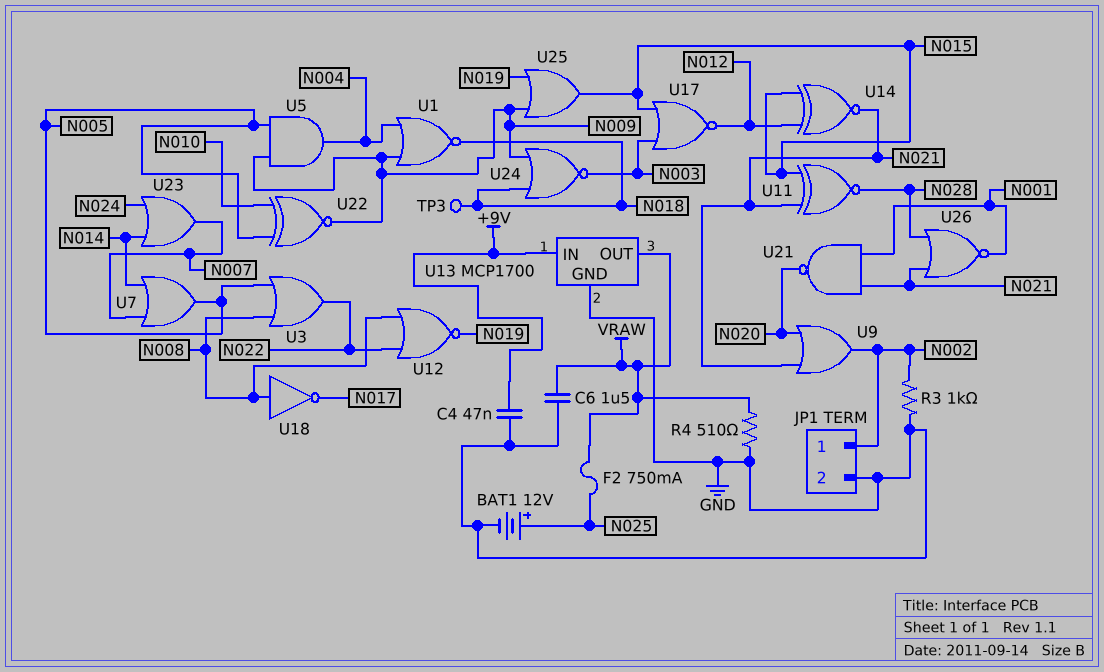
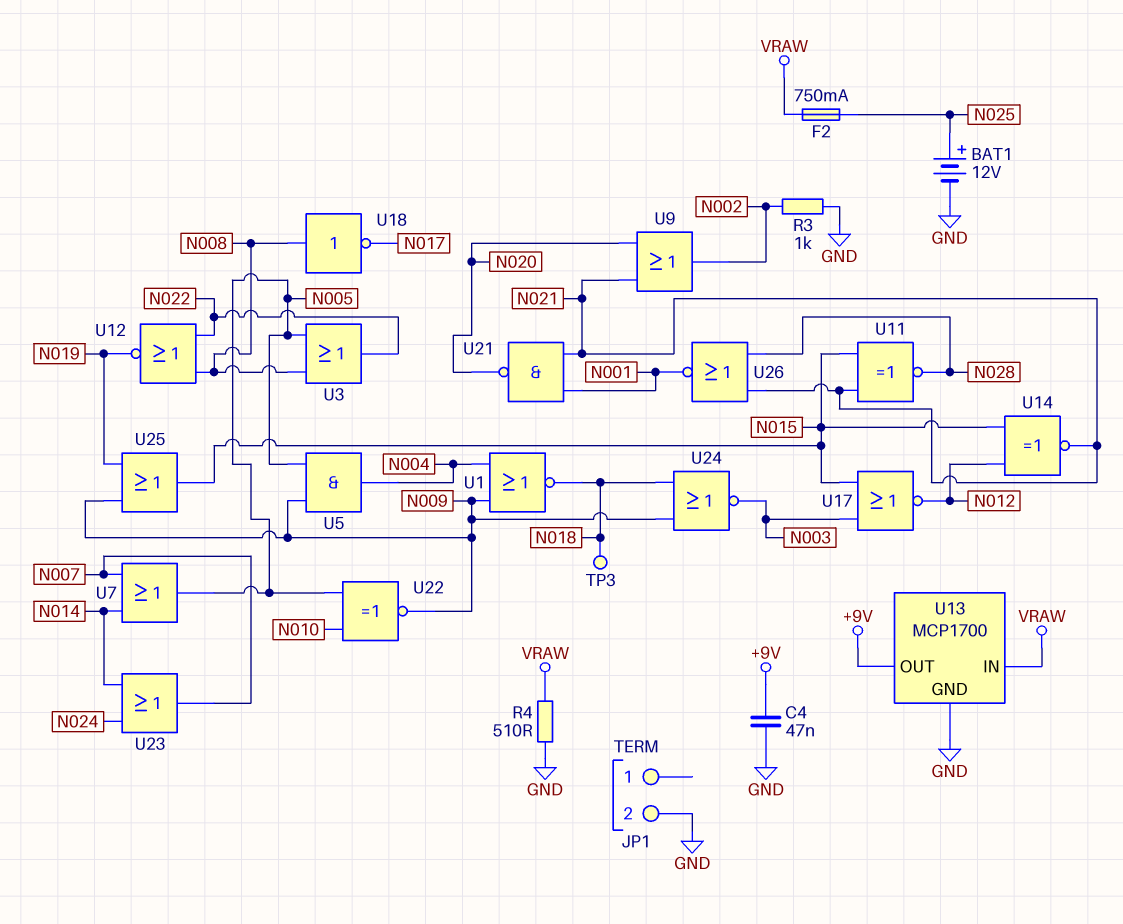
C6: 1.5uF (GND, VRAW) -> none
JP1 pin 1: N002 -> none
U13 pin IN: +9V -> VRAW
U13 pin OUT: VRAW -> +9V

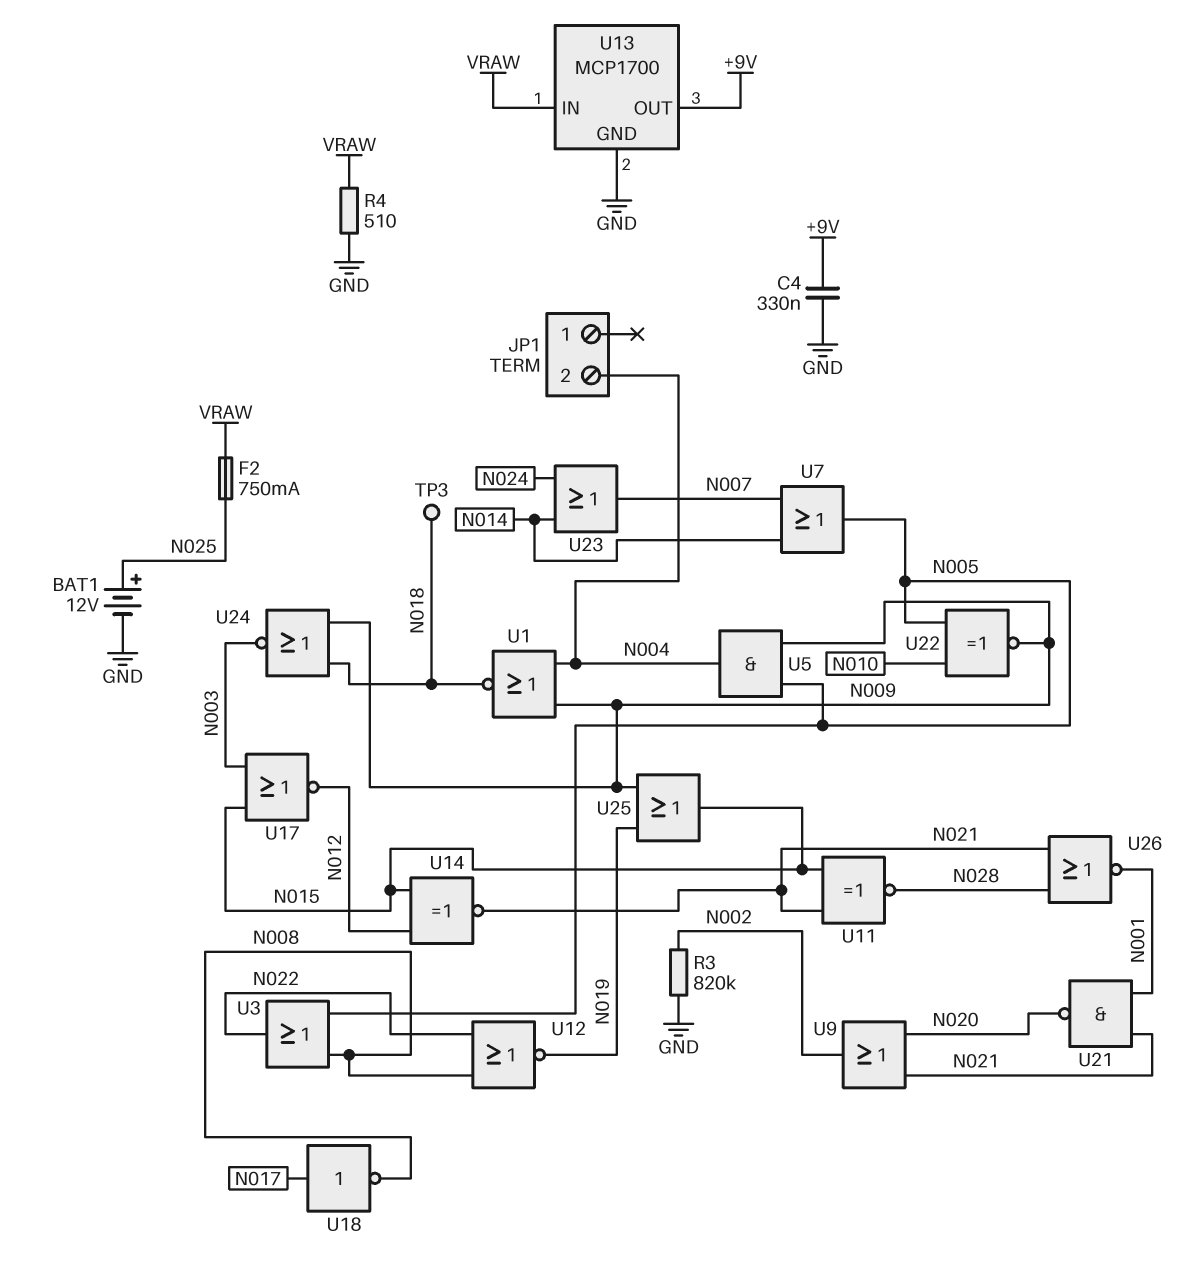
C4: 47nF (+9V, GND) -> 330nF (+9V, GND)
JP1 pin 2: GND -> N004
R3: 1k (GND, N002) -> 820k (GND, N002)
U18: NOT (in N008, out N017) -> NOT (in N017, out N008)

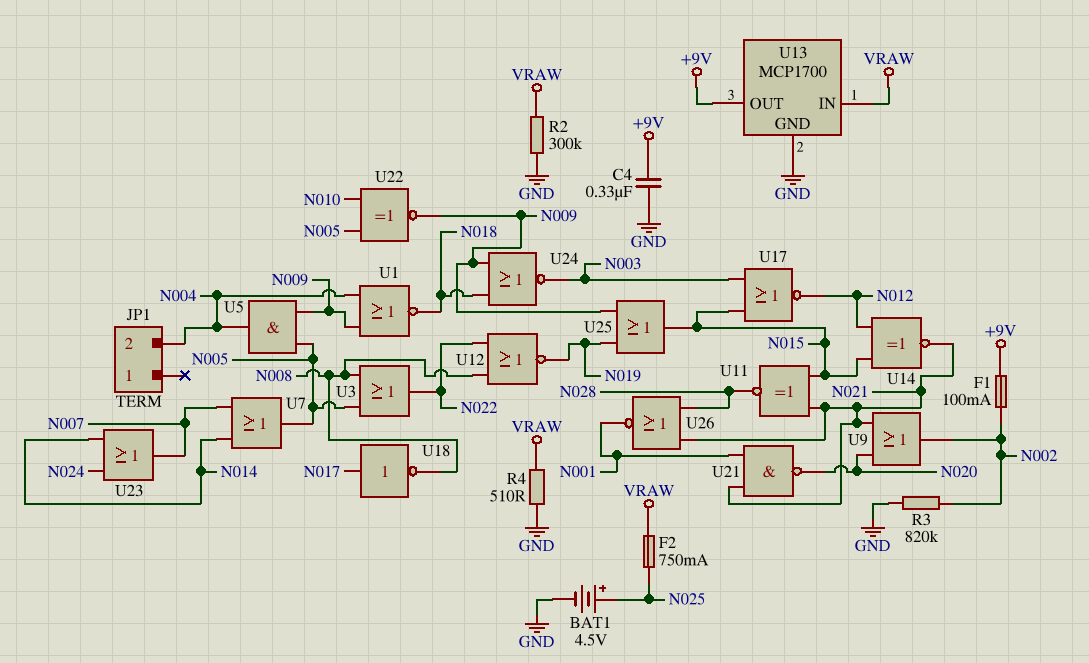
BAT1: 12V (plus N025, minus GND) -> 4.5V (plus N025, minus GND)
F1: none -> 100mA (+9V, N002)
R2: none -> 300k (GND, VRAW)
TP3: test point (N018) -> none

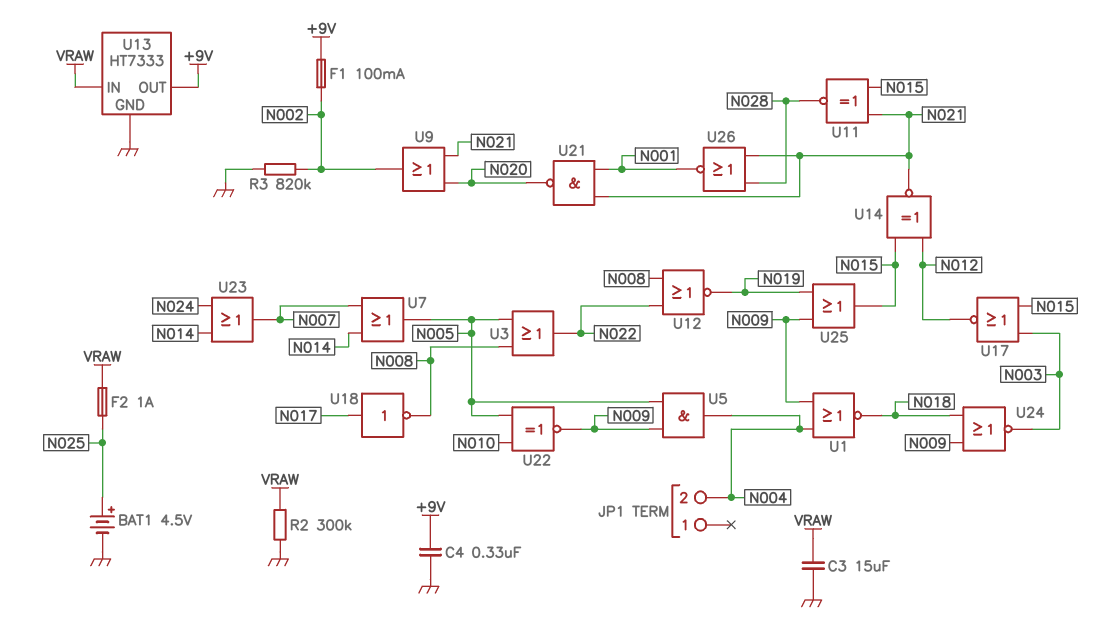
C3: none -> 15uF (GND, VRAW)
F2: 750mA (N025, VRAW) -> 1A (N025, VRAW)
R4: 510 (GND, VRAW) -> none
U13: MCP1700 -> HT7333

